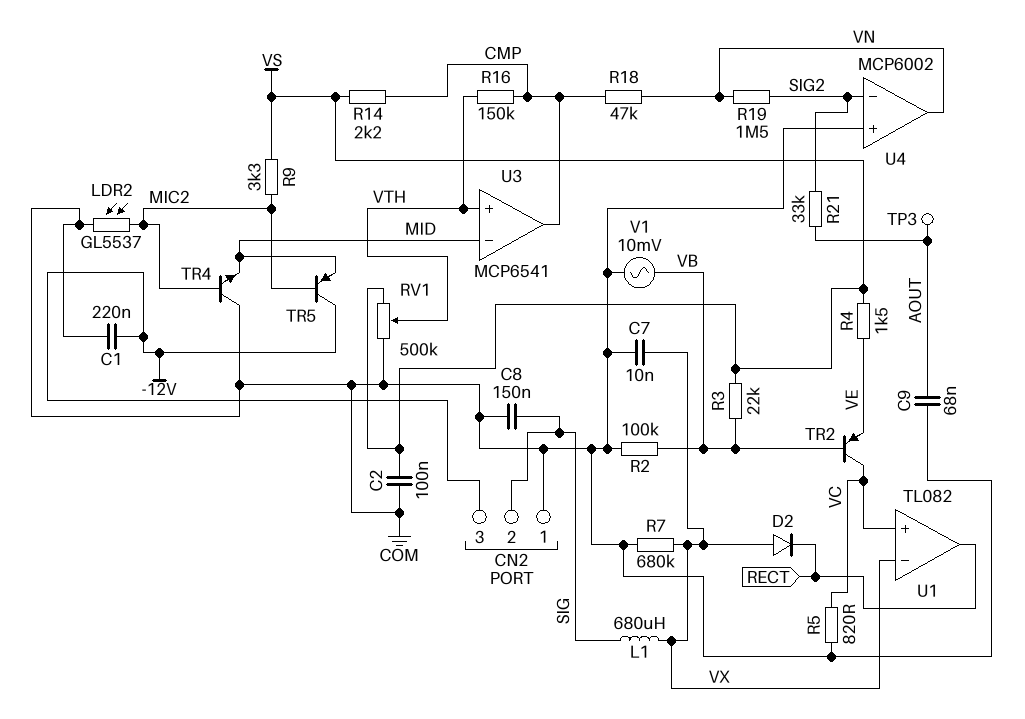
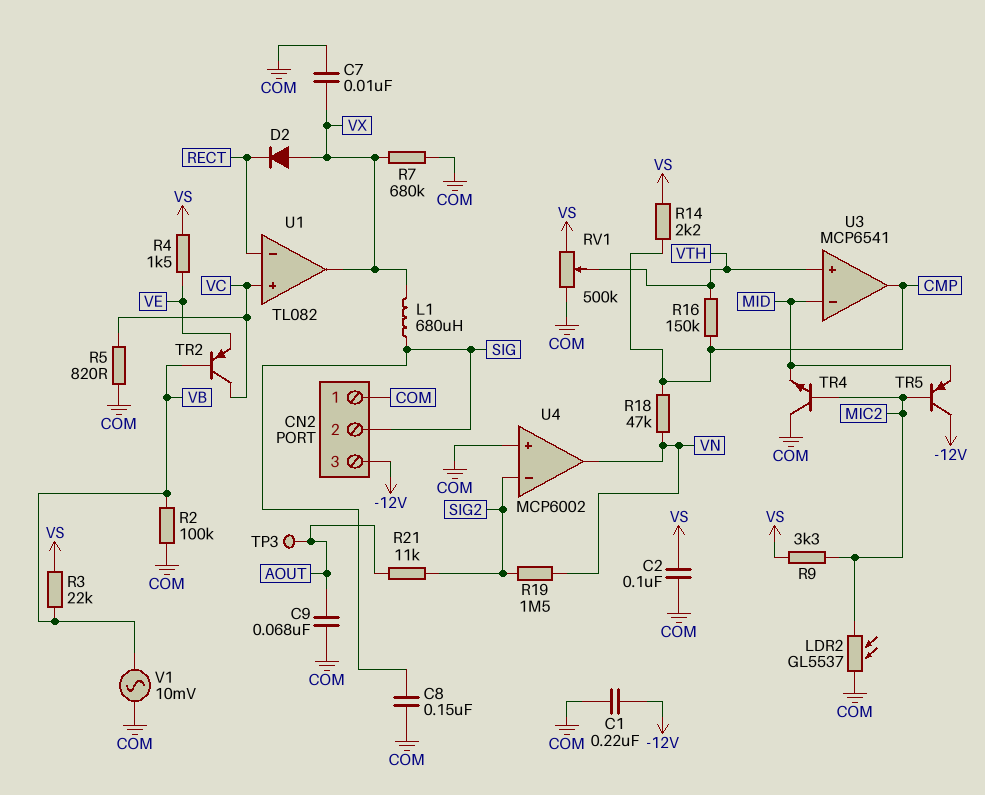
R21: 33k (AOUT, SIG2) -> 11k (AOUT, SIG2)
U1 pin in-: VX -> RECT
U1 pin out: RECT -> VX

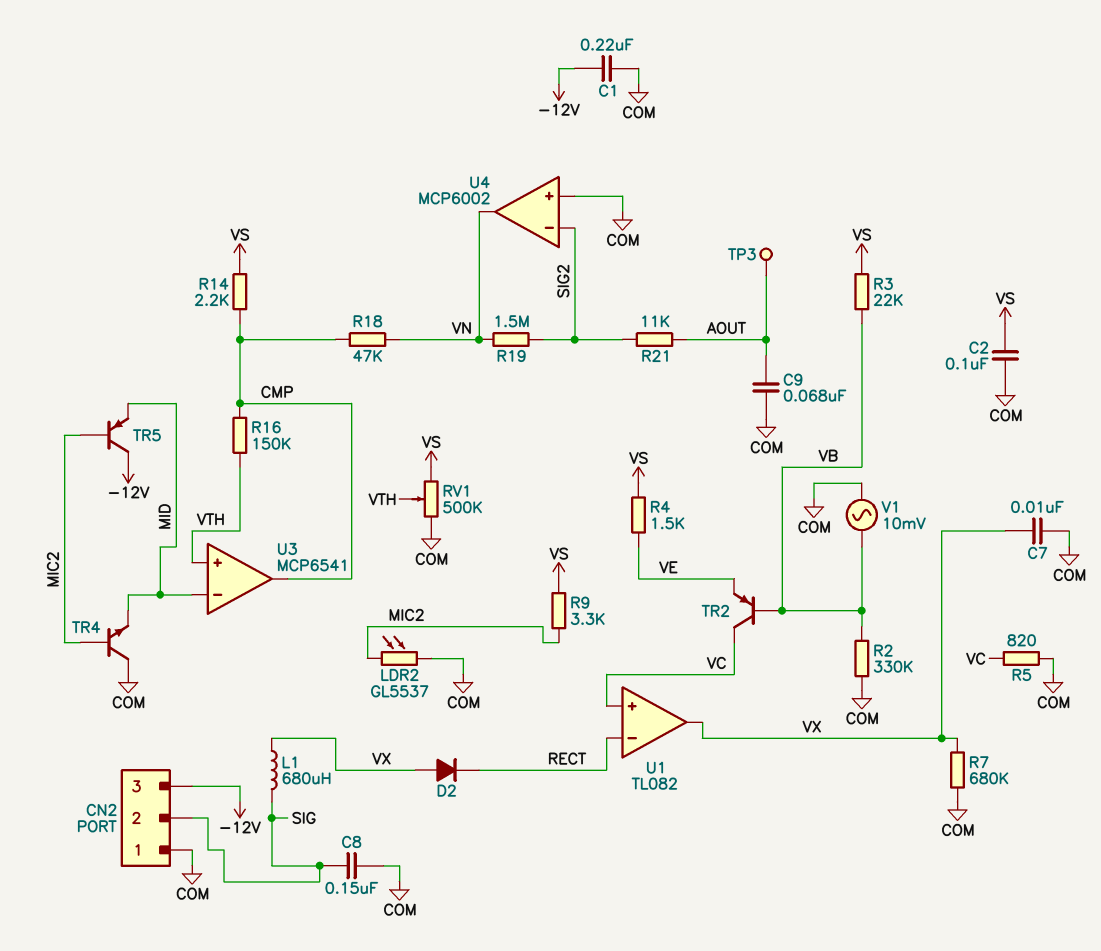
R2: 100k (COM, VB) -> 330k (COM, VB)

